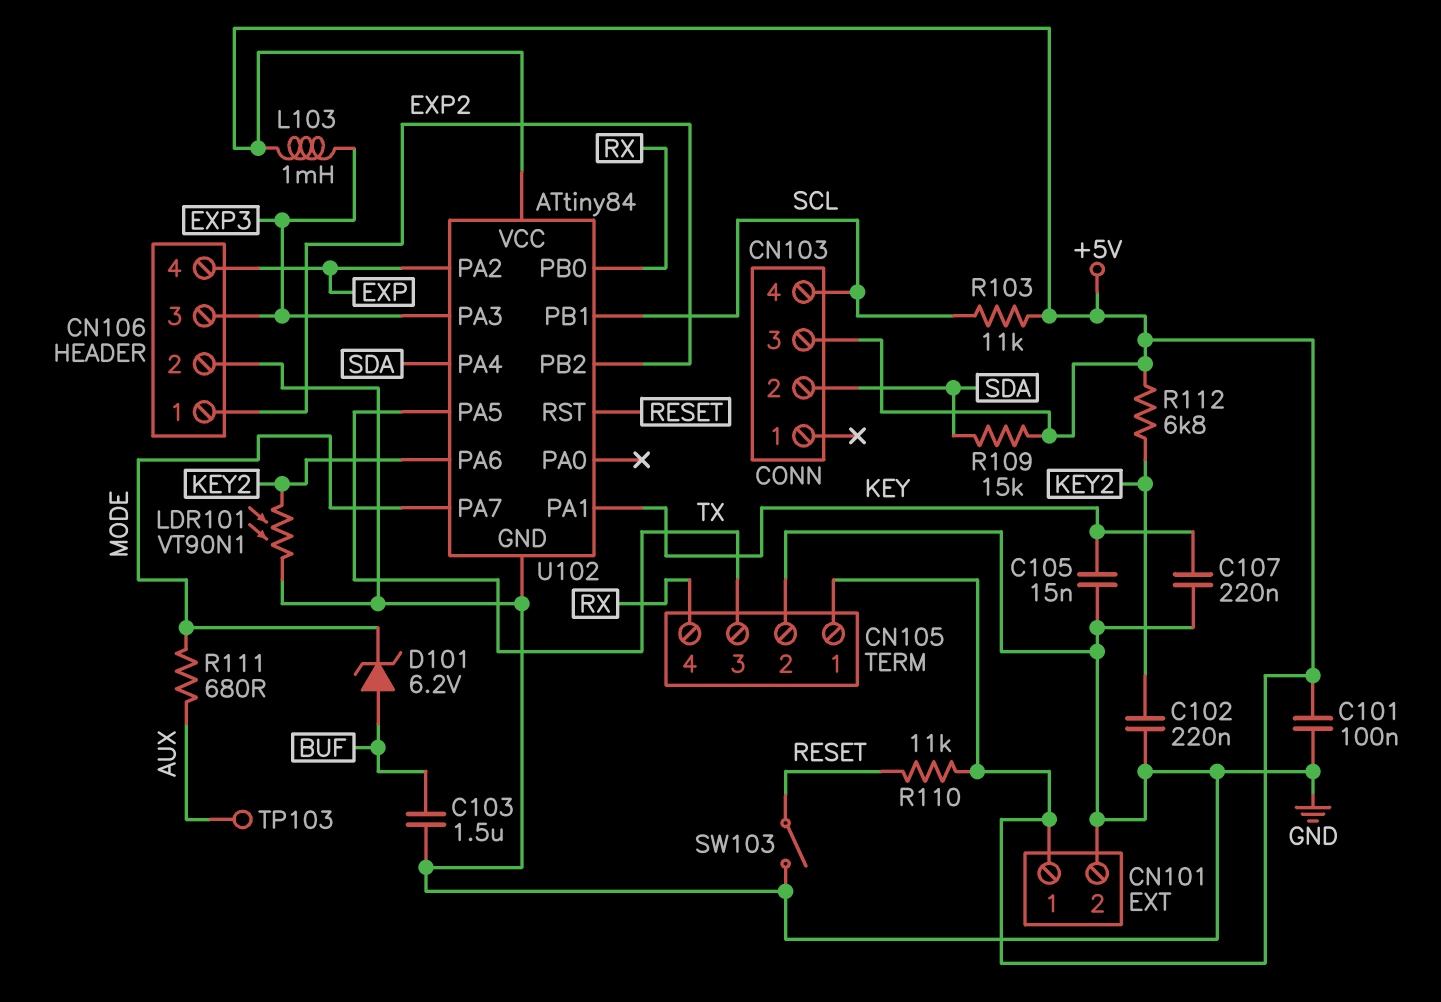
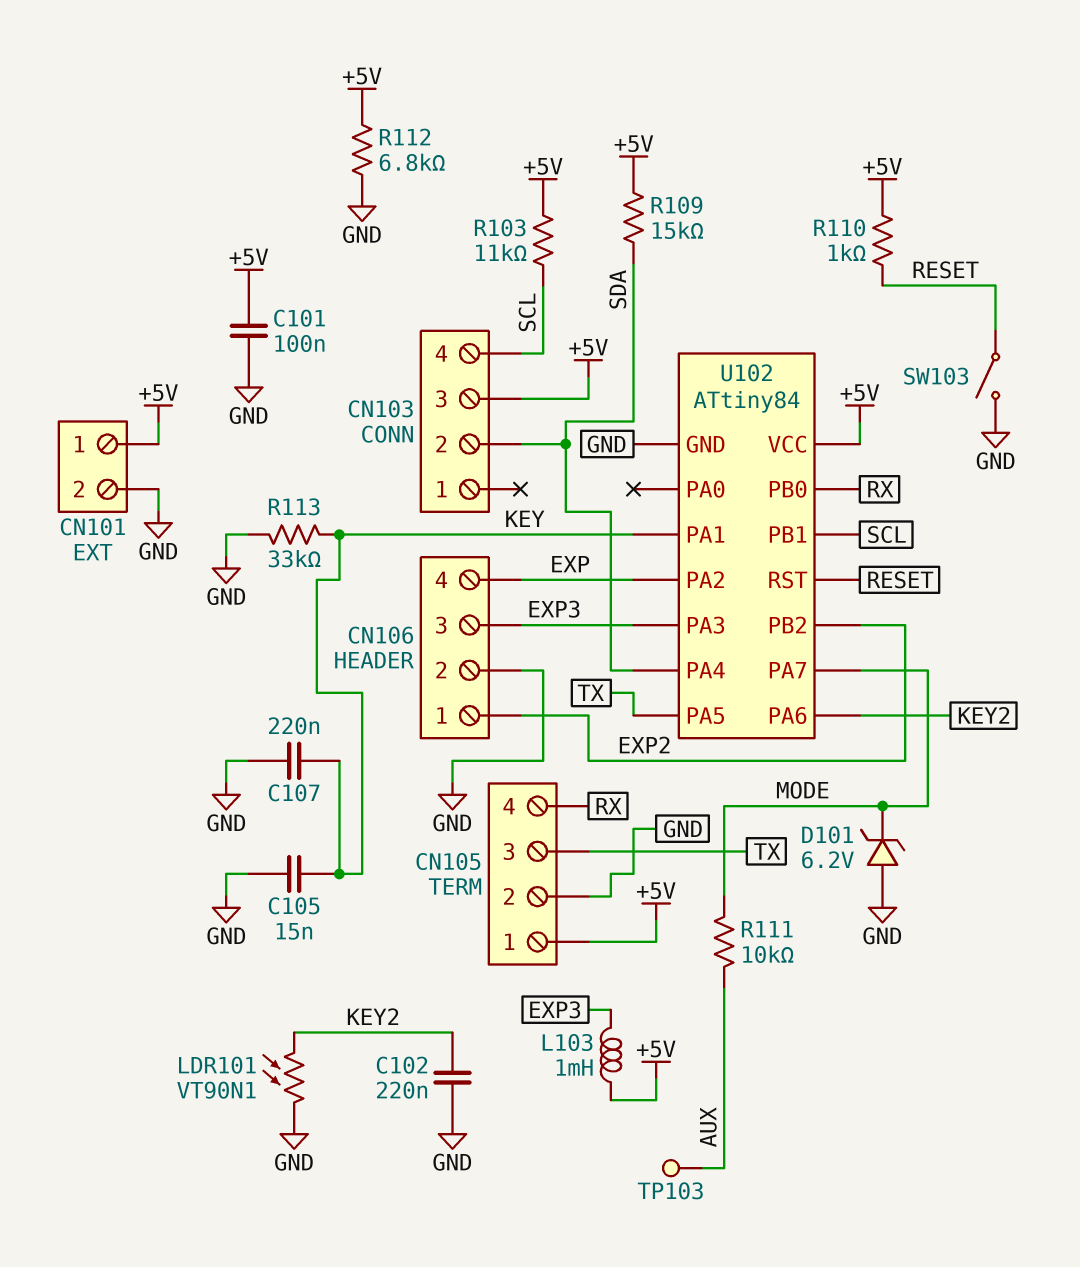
C103: 1.5uF (BUF, GND) -> none
D101: zener 6.2V (A BUF, K MODE) -> zener 6.2V (A GND, K MODE)
R110: 11k (+5V, RESET) -> 1k (+5V, RESET)
R111: 680 (AUX, MODE) -> 10k (AUX, MODE)
R112: 6.8k (+5V, KEY2) -> 6.8k (+5V, GND)
R113: none -> 33k (GND, KEY)

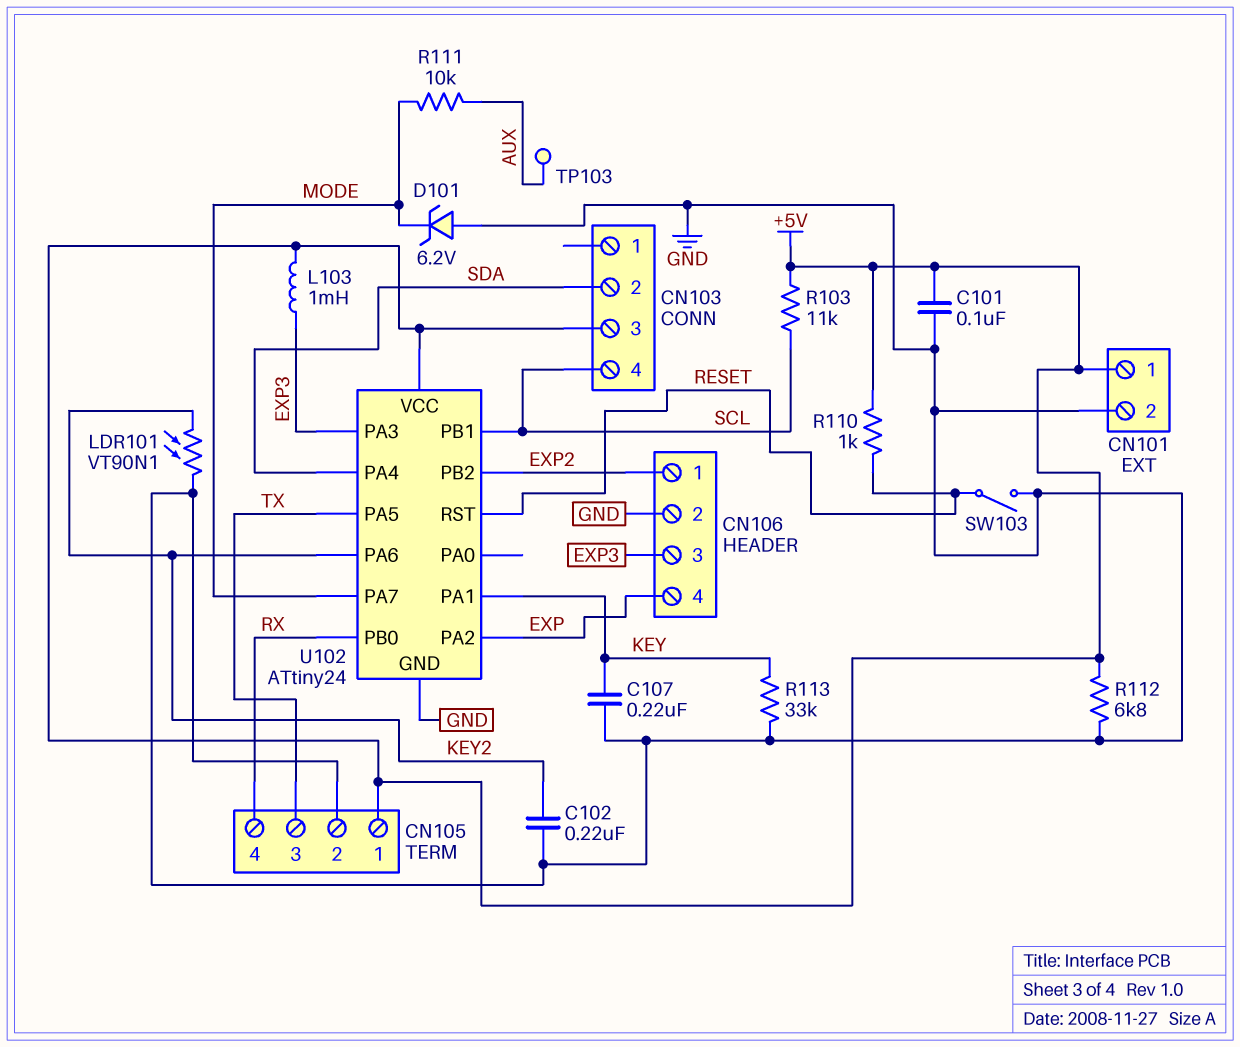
C105: 15nF (GND, KEY) -> none
R109: 15k (+5V, SDA) -> none
U102: ATtiny84 -> ATtiny24

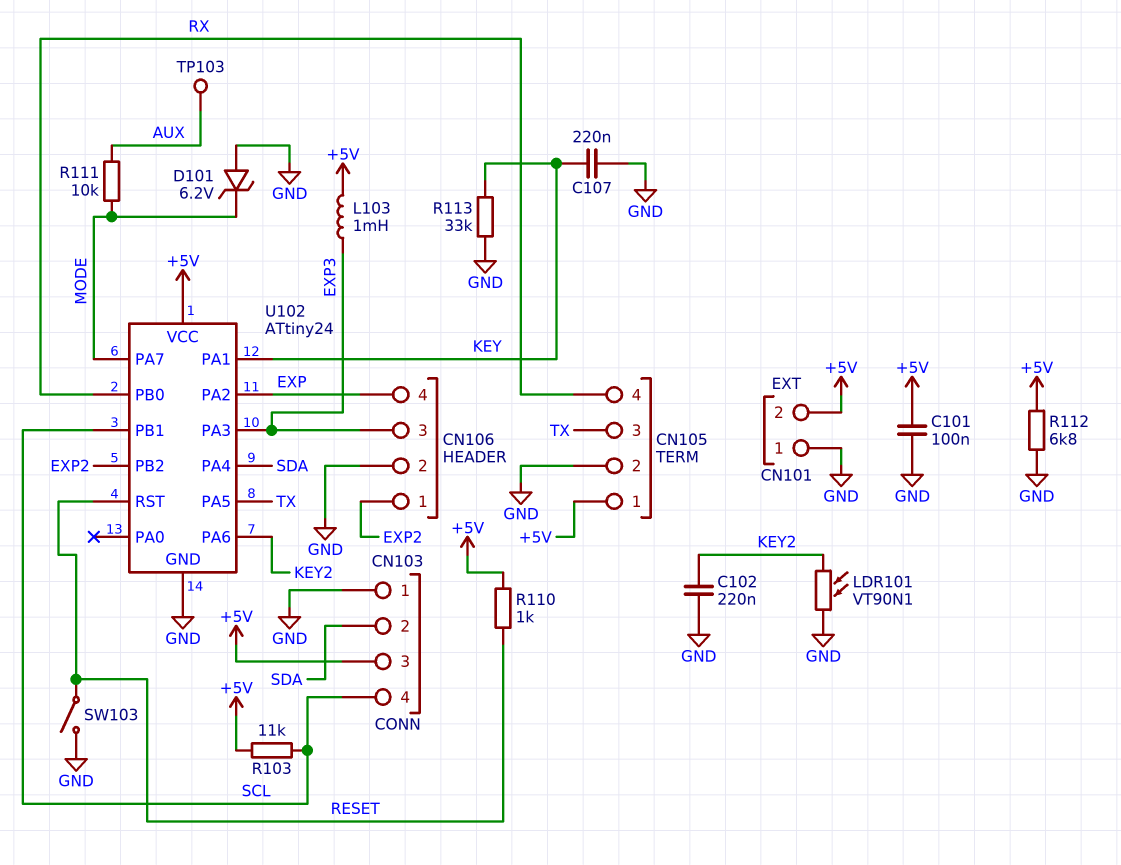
CN101 pin 1: +5V -> GND
CN101 pin 2: GND -> +5V
CN103 pin 1: none -> GND

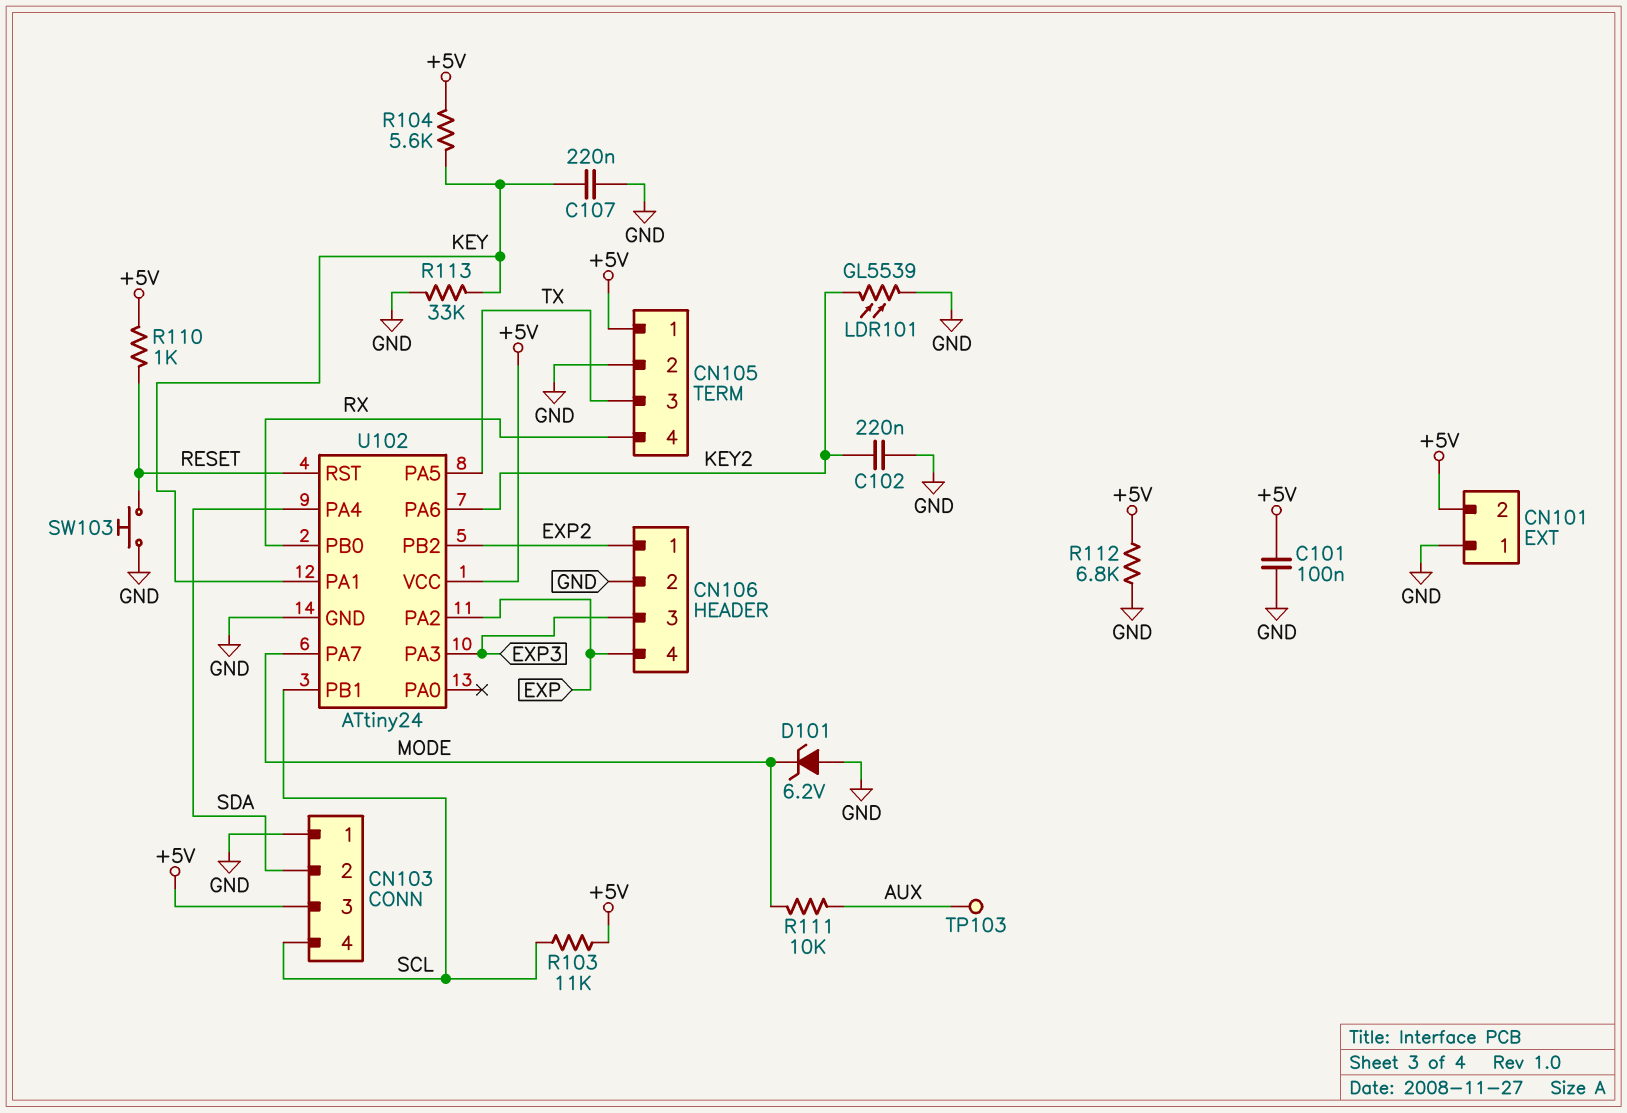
L103: 1mH (+5V, EXP3) -> none
LDR101: VT90N1 (GND, KEY2) -> GL5539 (GND, KEY2)
R104: none -> 5.6k (+5V, KEY)
SW103: switch (GND, RESET) -> button (GND, RESET)

